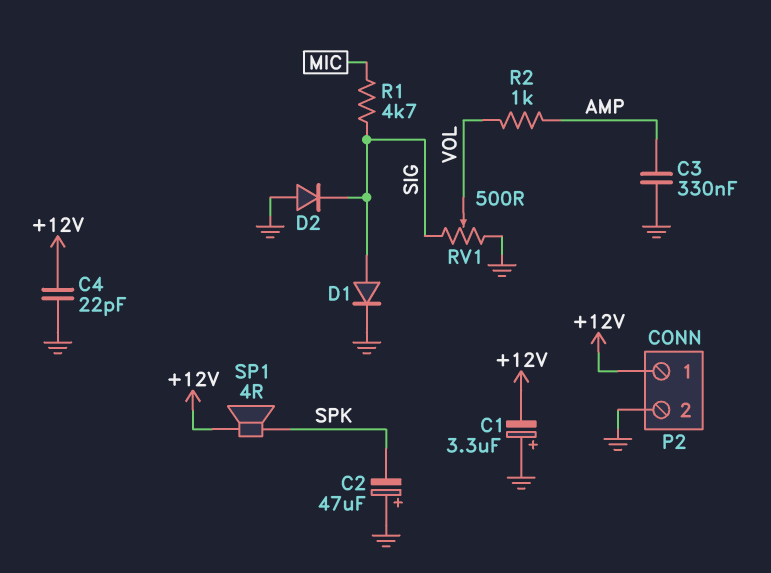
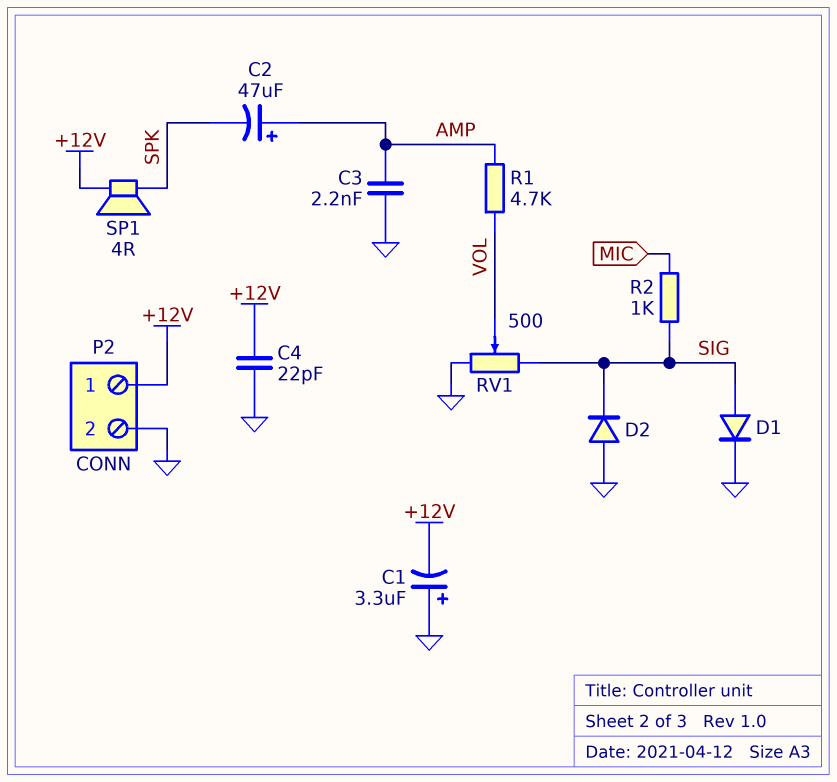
C2: 47uF (plus GND, minus SPK) -> 47uF (plus AMP, minus SPK)
C3: 330nF (AMP, GND) -> 2.2nF (AMP, GND)
R1: 4.7k (MIC, SIG) -> 4.7k (AMP, VOL)
R2: 1k (AMP, VOL) -> 1k (MIC, SIG)

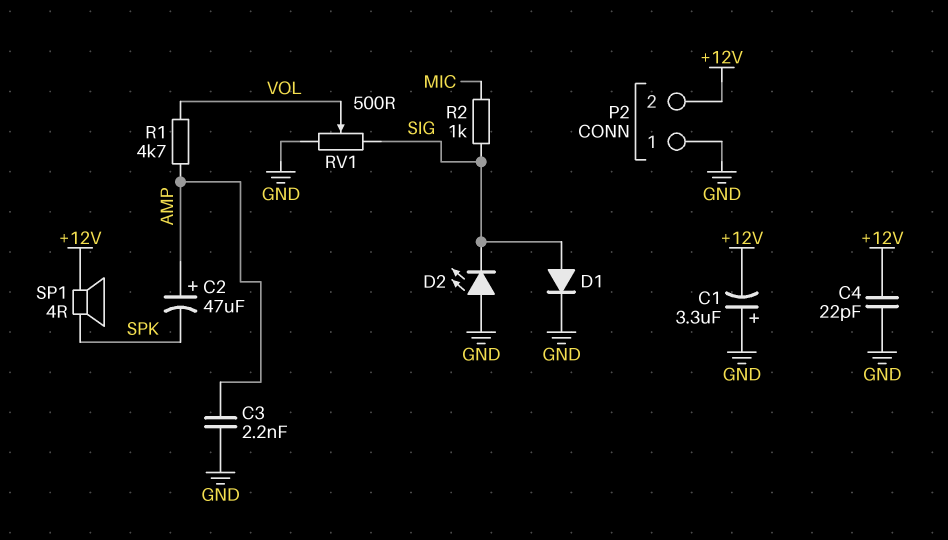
D2: diode (A GND, K SIG) -> LED (A GND, K SIG)
P2 pin 1: +12V -> GND
P2 pin 2: GND -> +12V

